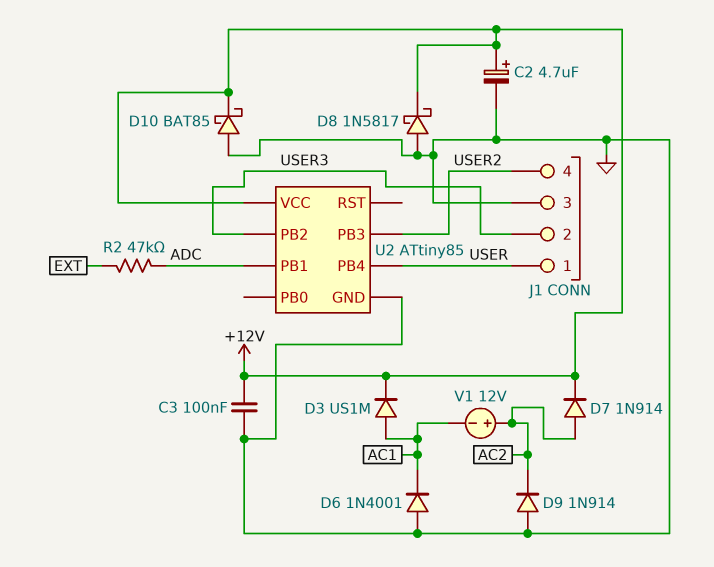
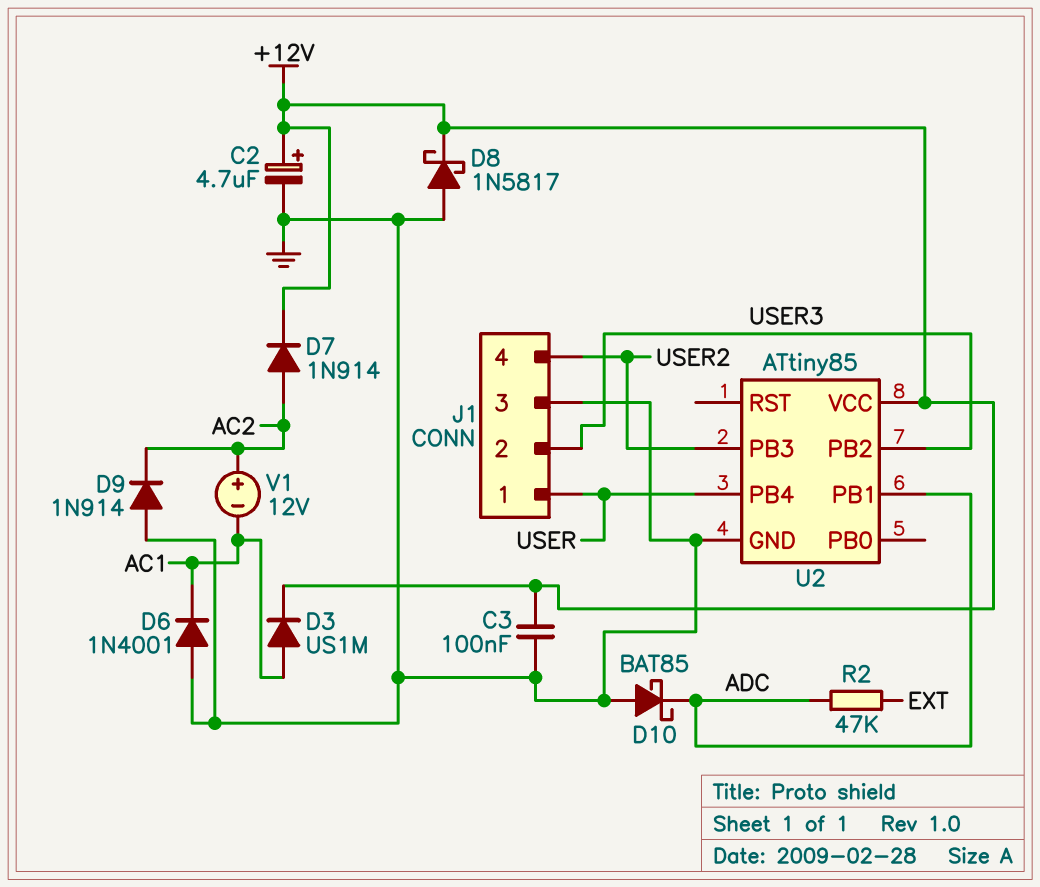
D10: schottky BAT85 (A GND, K +12V) -> schottky BAT85 (A GND, K ADC)

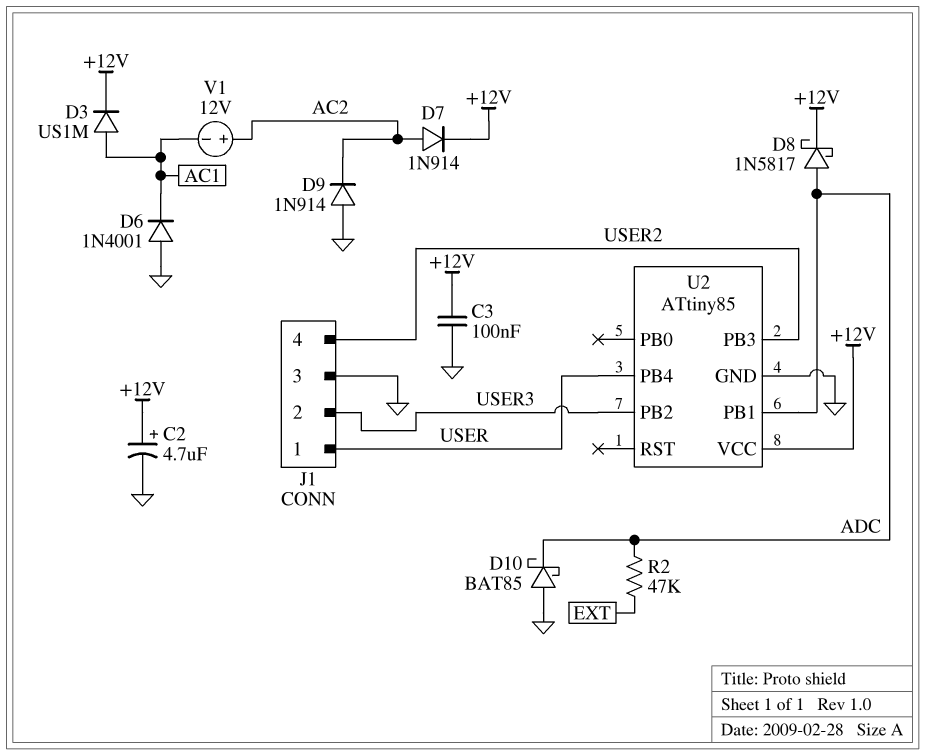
D8: schottky 1N5817 (A GND, K +12V) -> schottky 1N5817 (A ADC, K +12V)

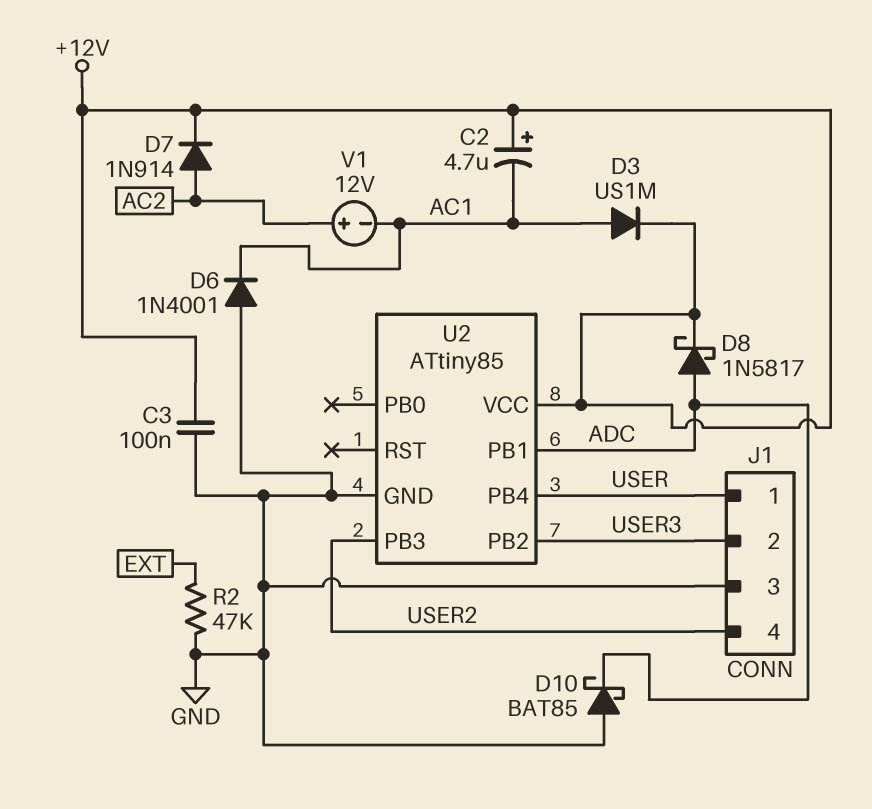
C2: 4.7uF (plus +12V, minus GND) -> 4.7uF (plus +12V, minus AC1)
D9: diode 1N914 (A GND, K AC2) -> none
R2: 47k (ADC, EXT) -> 47k (EXT, GND)

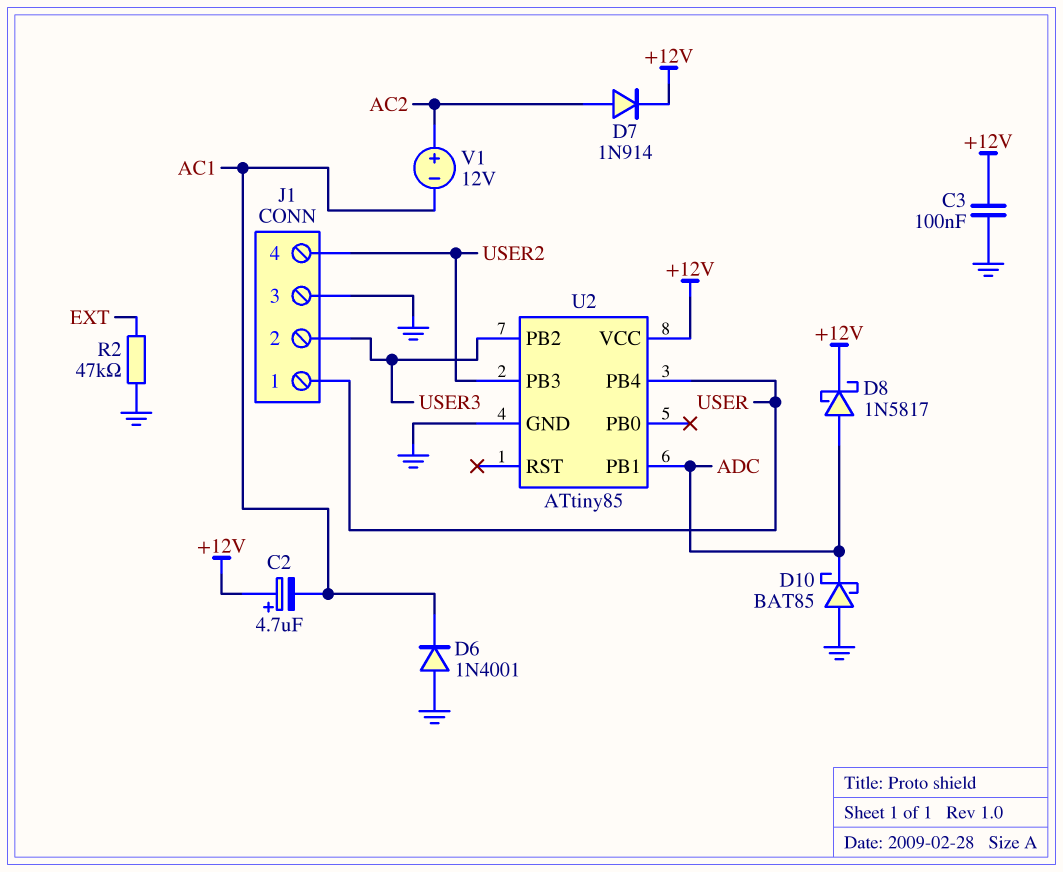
D3: diode US1M (A AC1, K +12V) -> none

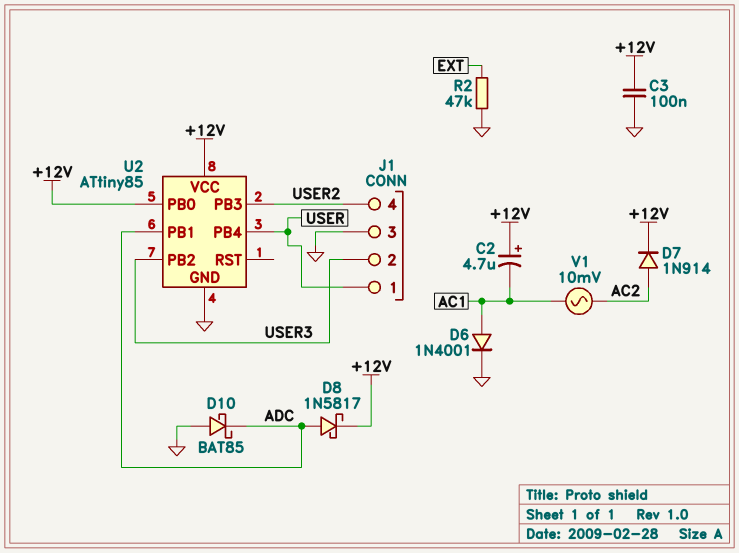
D6: diode 1N4001 (A GND, K AC1) -> diode 1N4001 (A AC1, K GND)
U2 pin PB0: none -> +12V
V1: 12V (plus AC2, minus AC1) -> AC 10mV (AC1, AC2)

